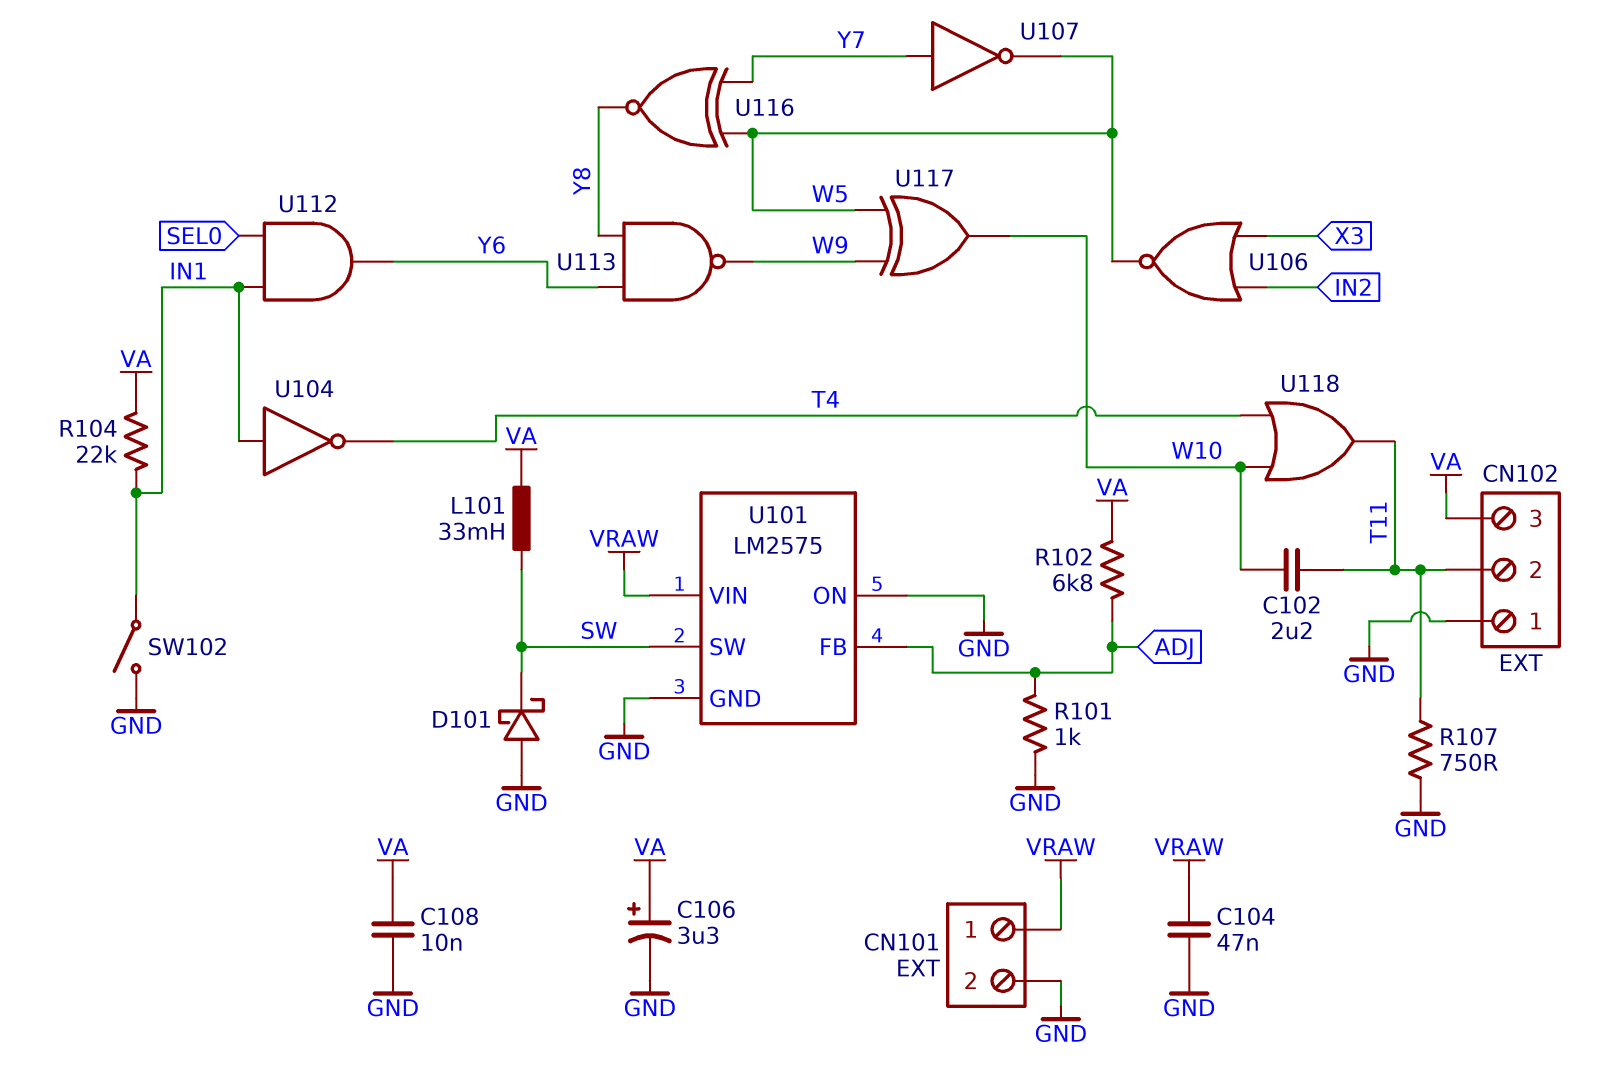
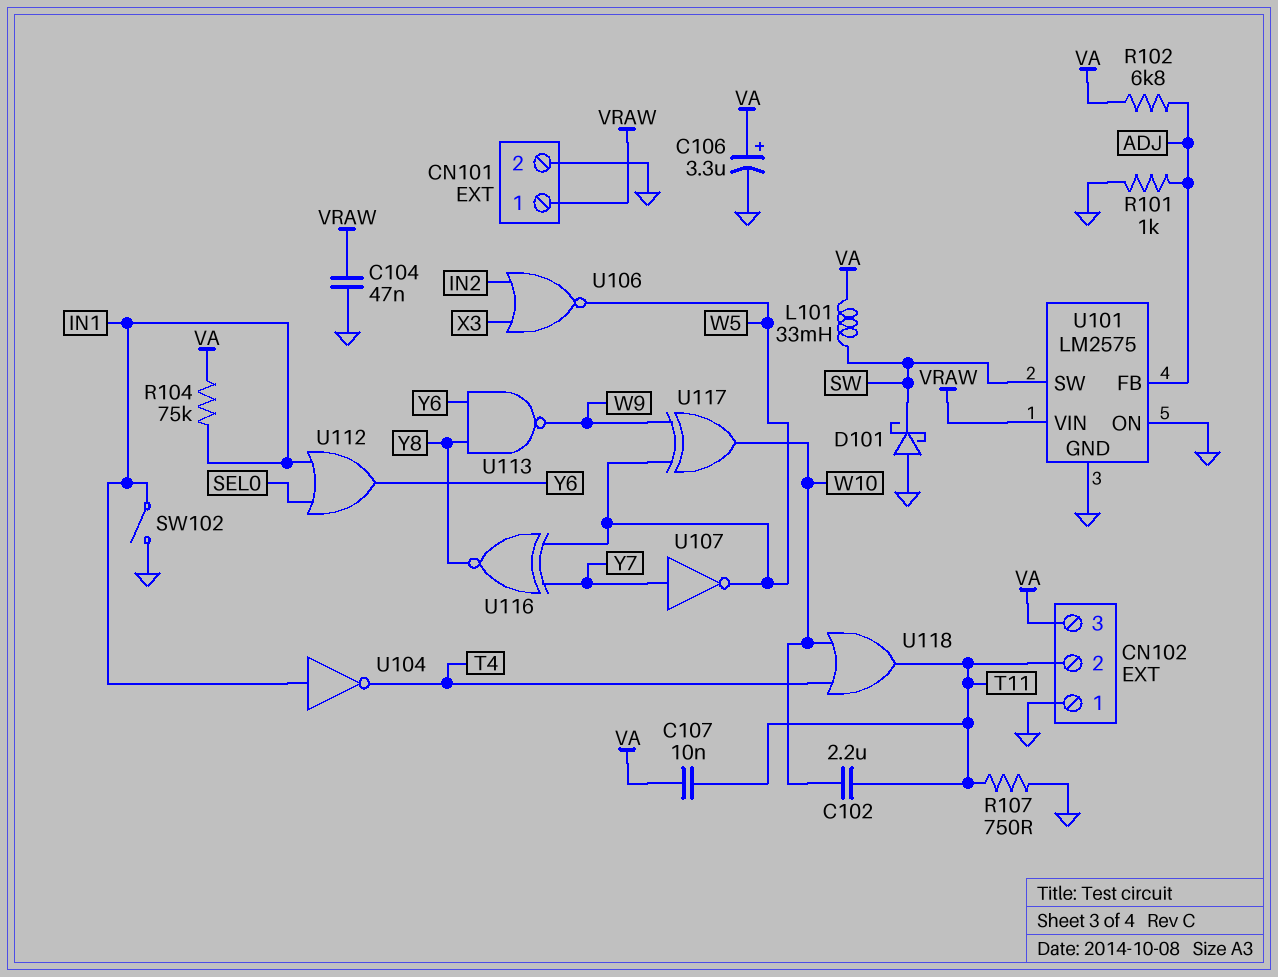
C107: none -> 10nF (T11, VA)
C108: 10nF (GND, VA) -> none
R104: 22k (IN1, VA) -> 75k (IN1, VA)
U112: AND (in IN1, in SEL0, out Y6) -> OR (in IN1, in SEL0, out Y6)

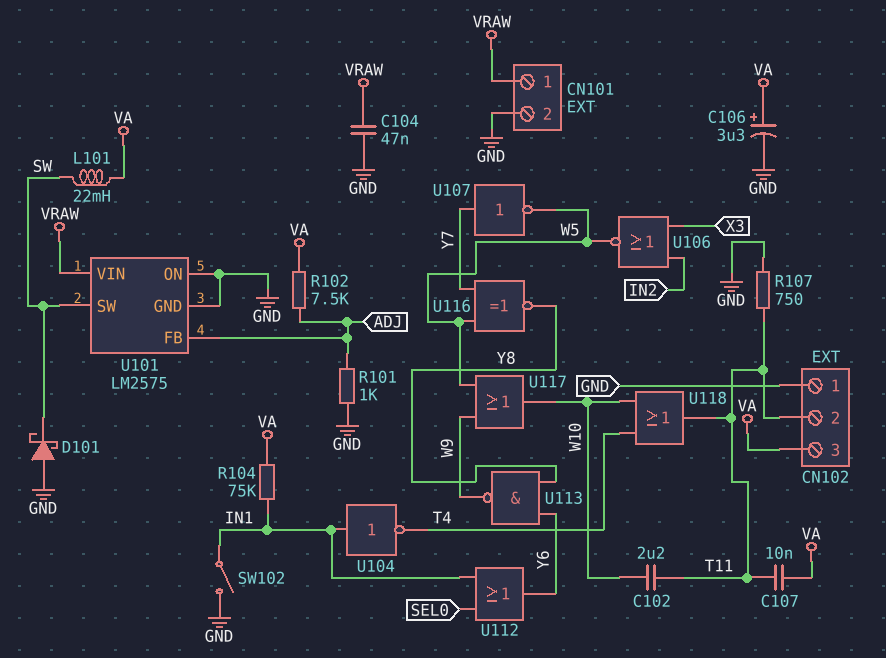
L101: 33mH (SW, VA) -> 22mH (SW, VA)
R102: 6.8k (ADJ, VA) -> 7.5k (ADJ, VA)
U117: XOR (in W5, in W9, out W10) -> OR (in W5, in W9, out W10)

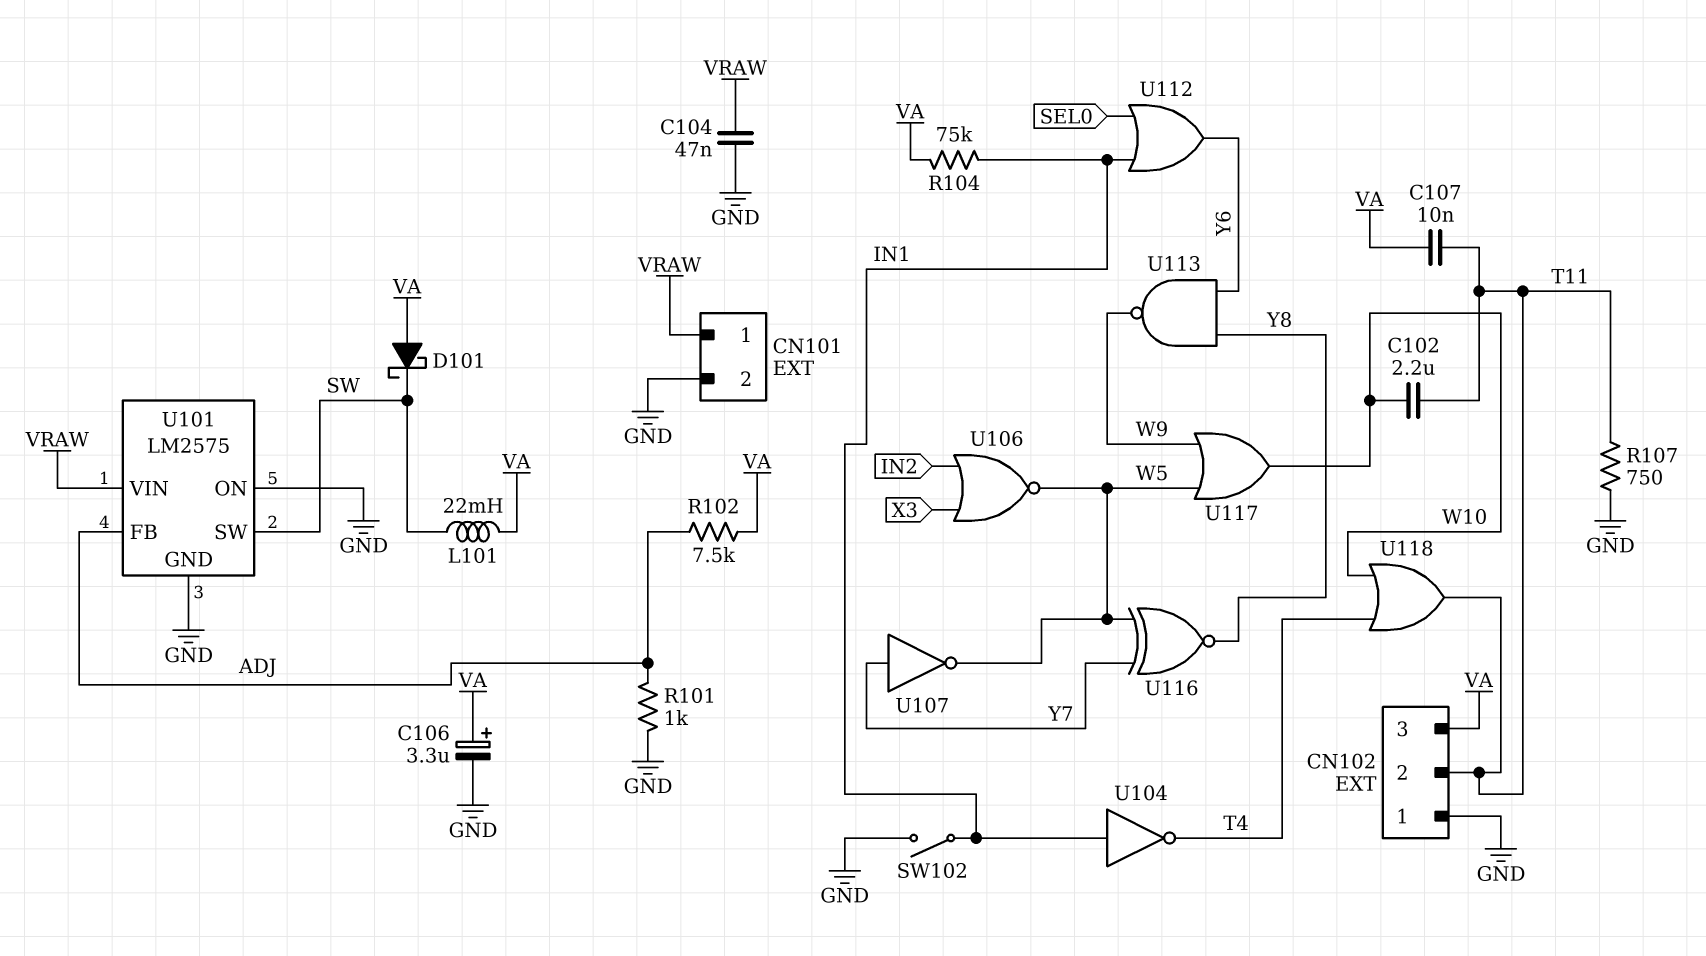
D101: schottky (A GND, K SW) -> schottky (A VA, K SW)

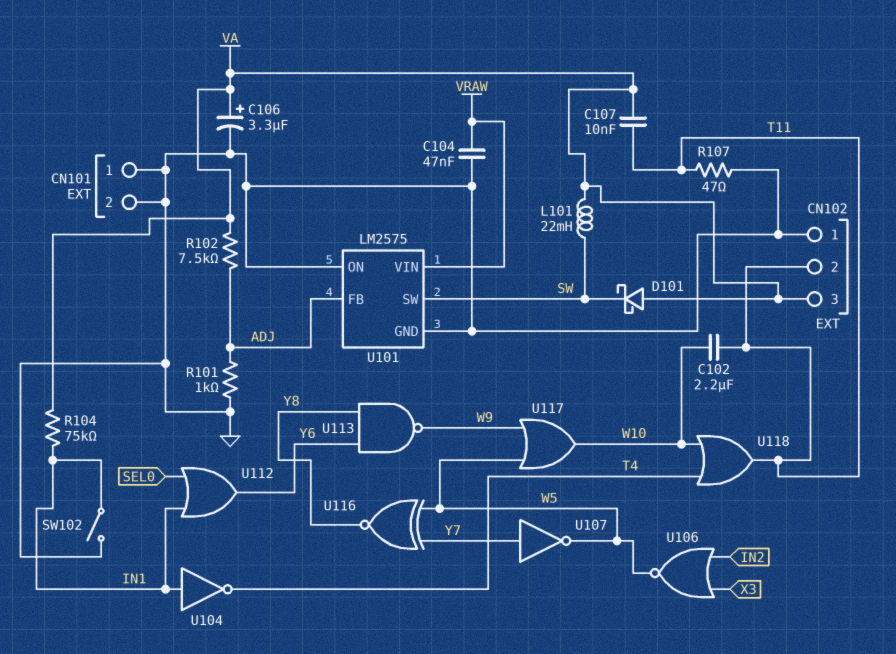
CN101 pin 1: VRAW -> GND
R107: 750 (GND, T11) -> 47 (GND, T11)

